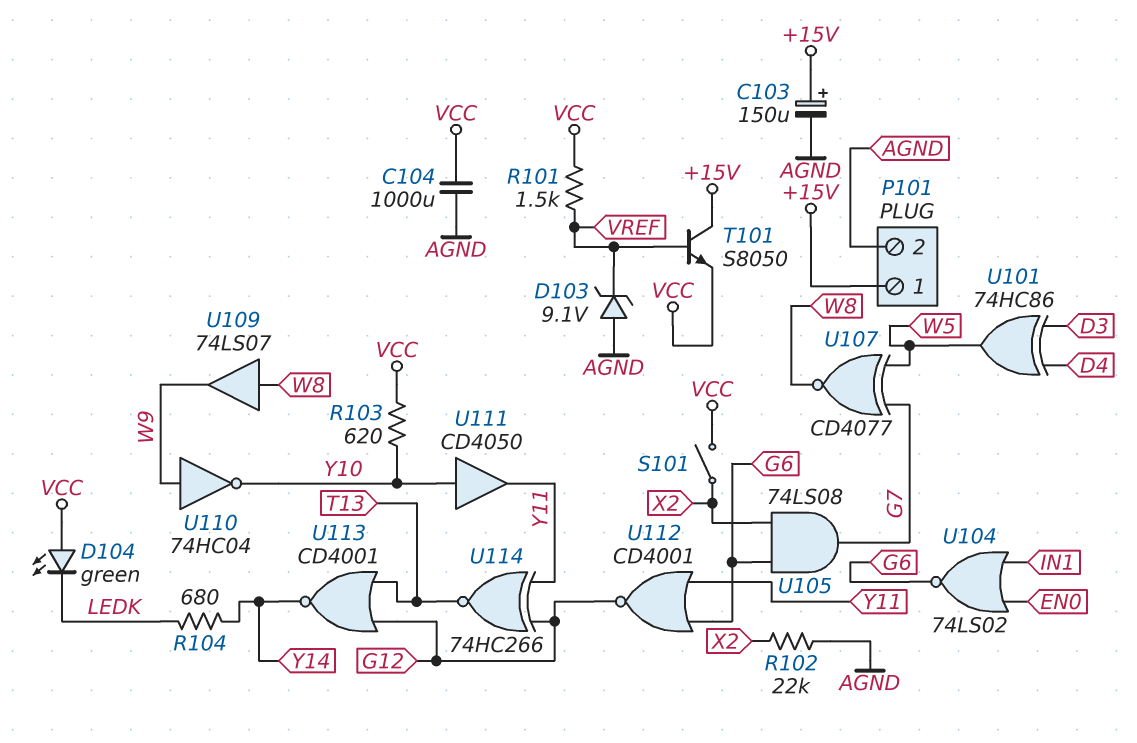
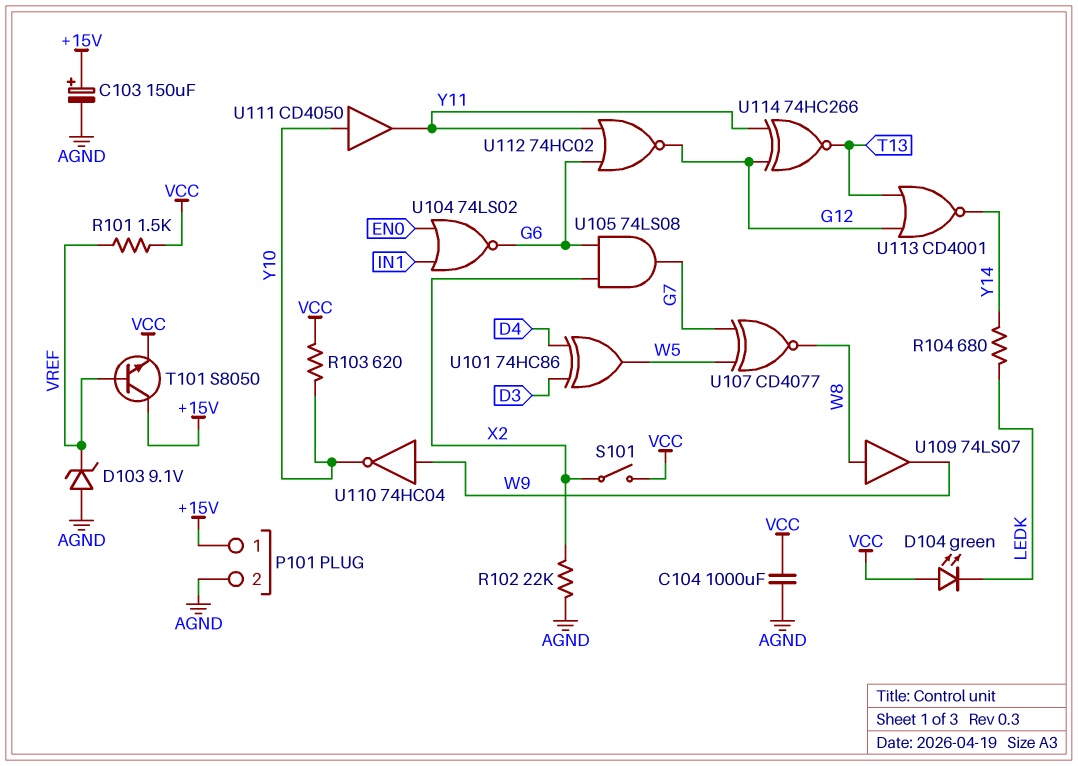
U112: NOR CD4001 (in G6, in Y11, out G12) -> NOR 74HC02 (in G6, in Y11, out G12)

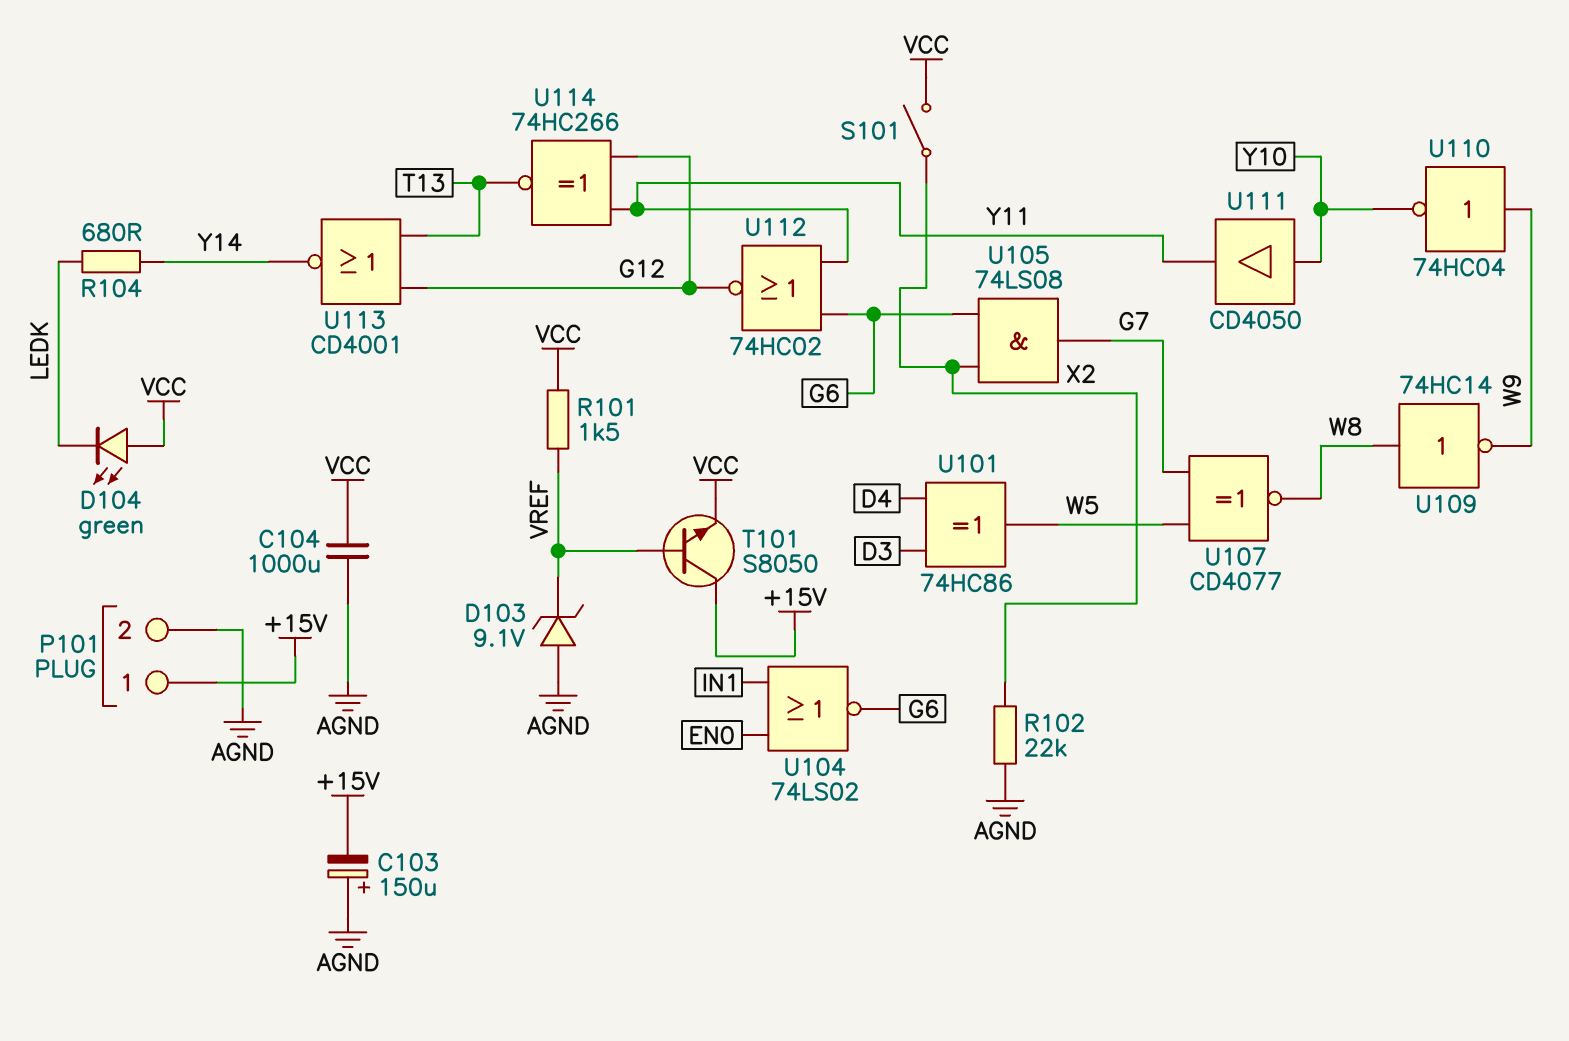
C103: 150uF (plus +15V, minus AGND) -> 150uF (plus AGND, minus +15V)
R103: 620 (VCC, Y10) -> none
U109: buffer 74LS07 (in W8, out W9) -> NOT 74HC14 (in W8, out W9)

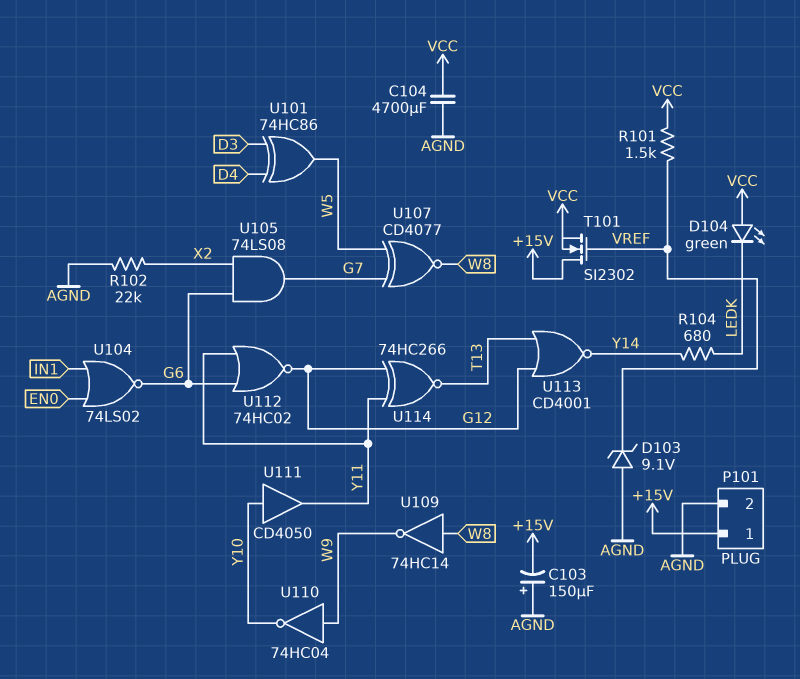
C104: 1000uF (AGND, VCC) -> 4700uF (AGND, VCC)
S101: switch (VCC, X2) -> none
T101: NPN S8050 (B VREF, C +15V, E VCC) -> NMOS SI2302 (G VREF, D +15V, S VCC)

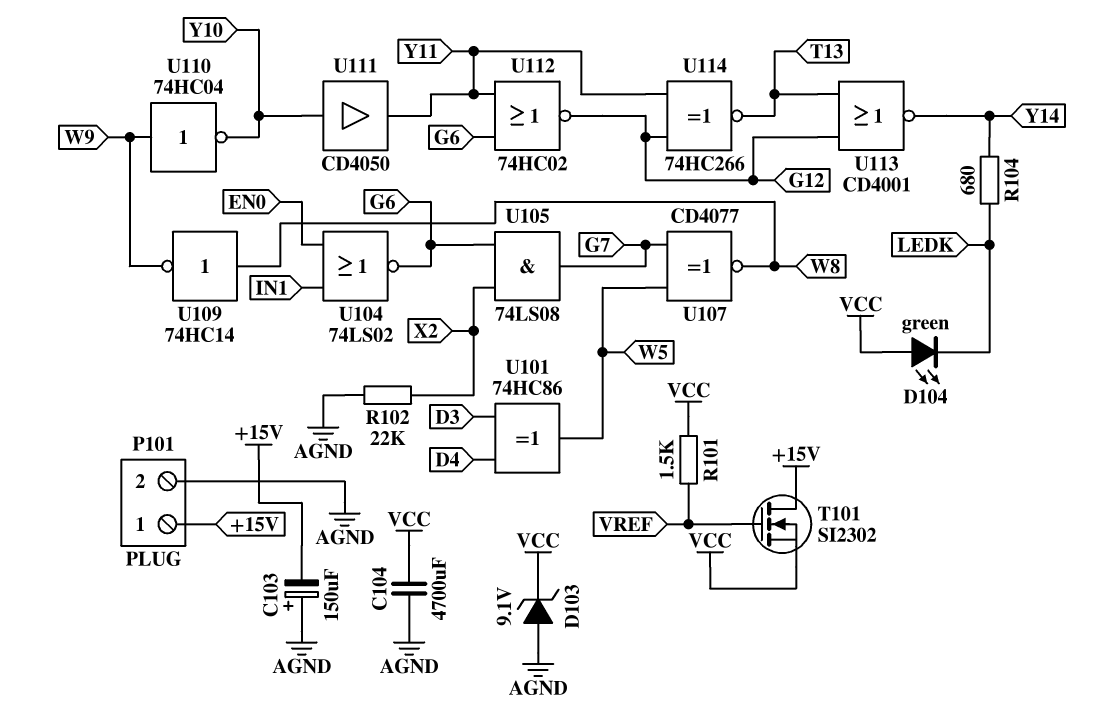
D103: zener 9.1V (A AGND, K VREF) -> zener 9.1V (A AGND, K VCC)

